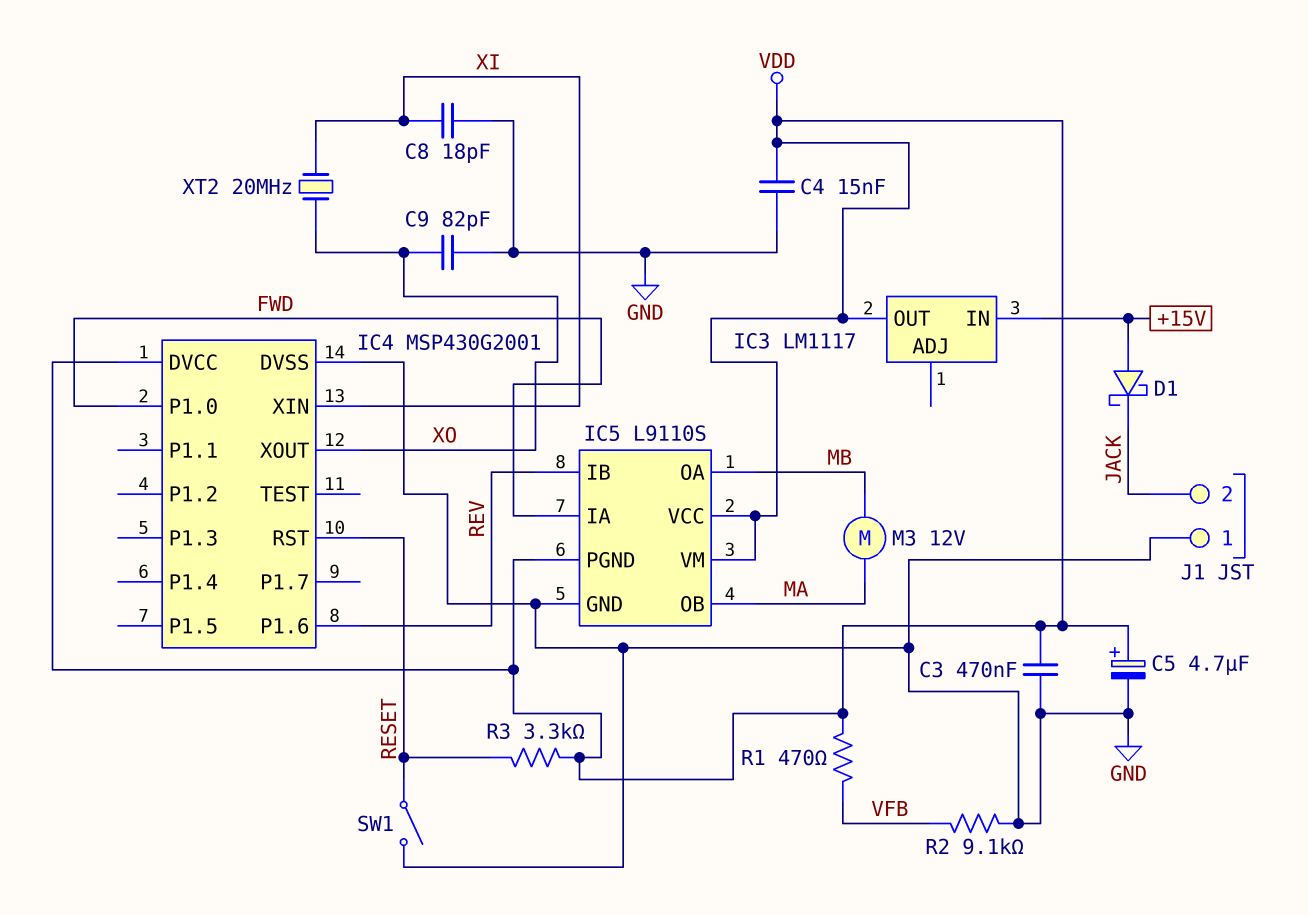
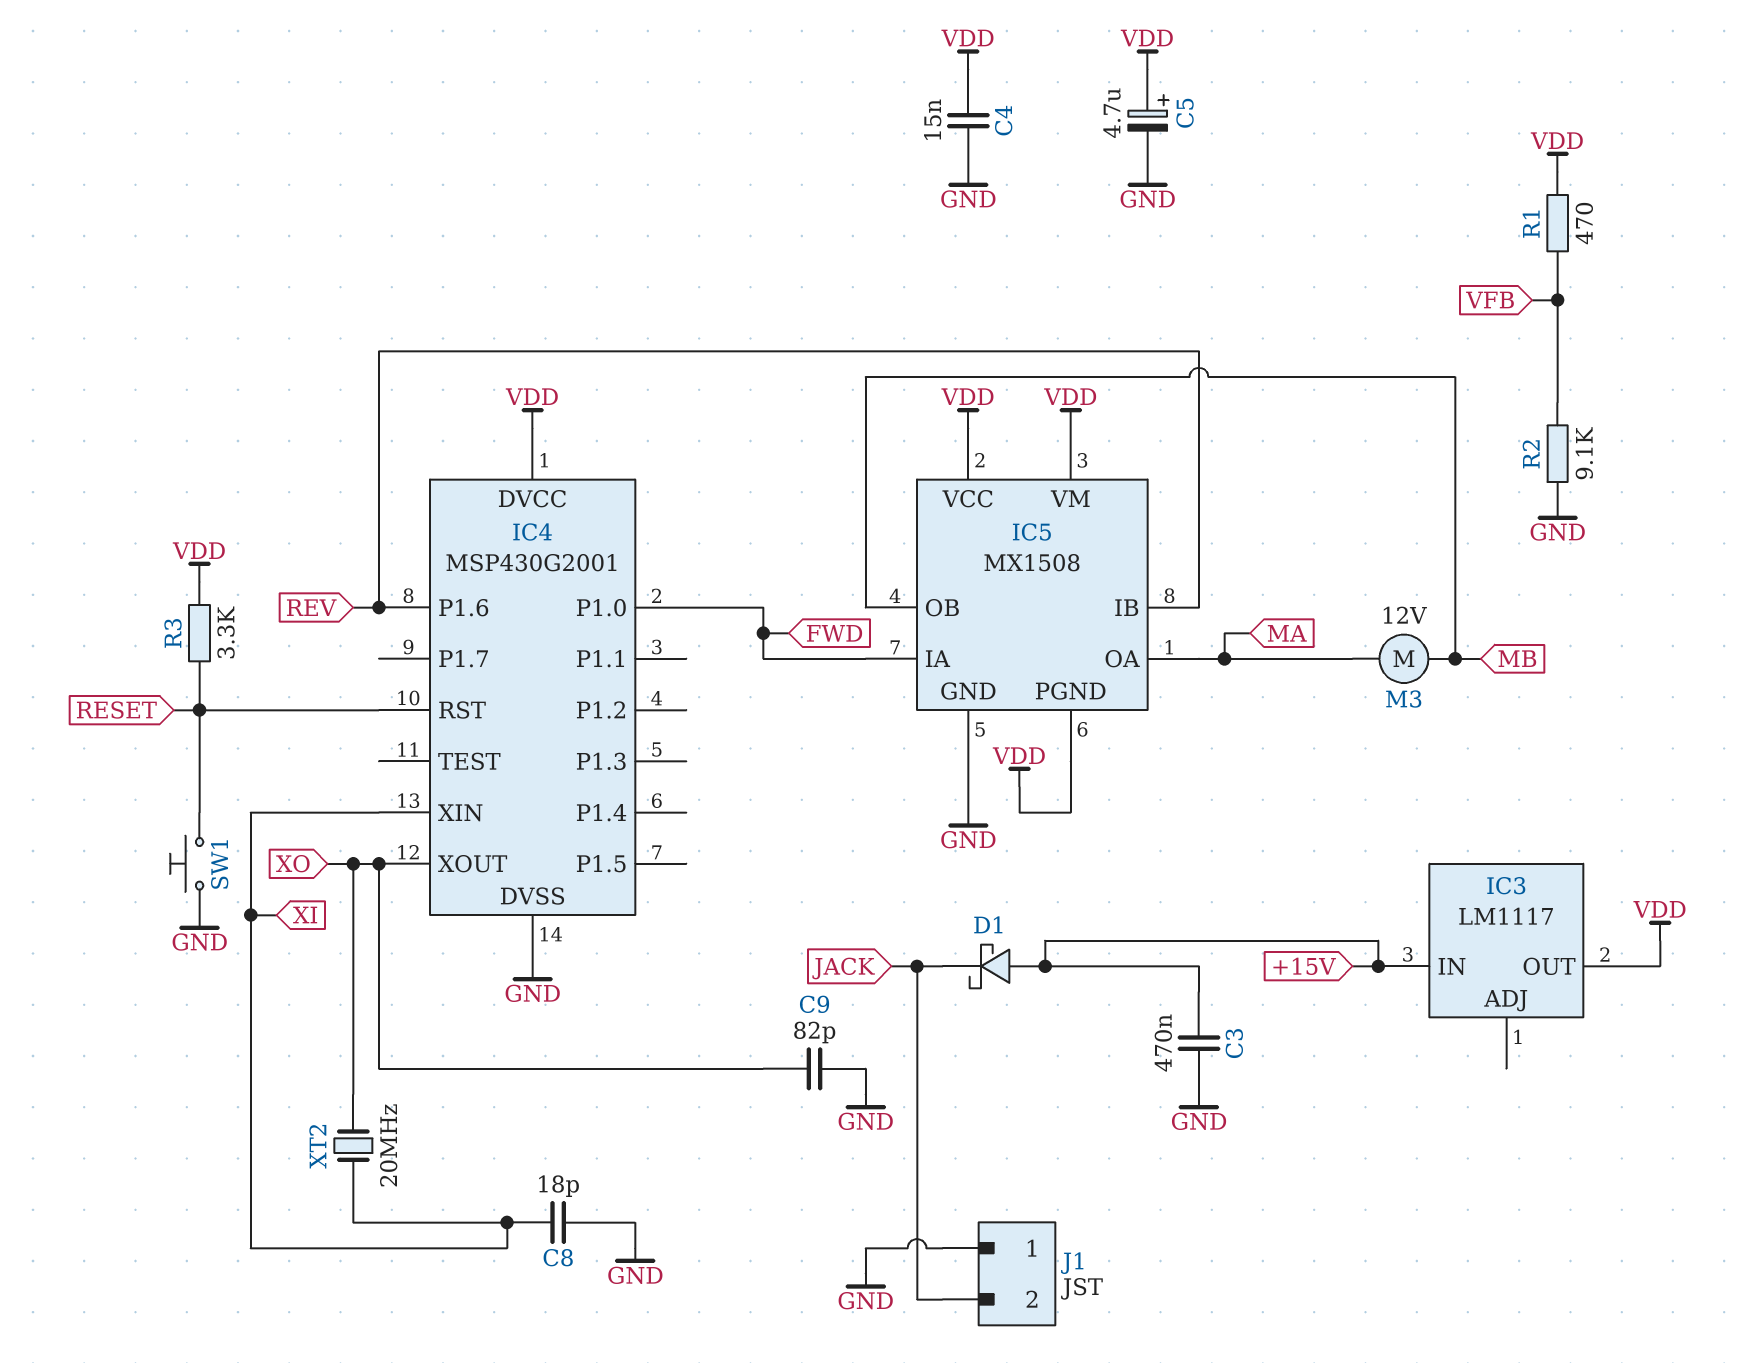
C3: 470nF (GND, VDD) -> 470nF (+15V, GND)
IC5: L9110S -> MX1508
IC5 pin OA: MB -> MA
IC5 pin OB: MA -> MB
SW1: switch (GND, RESET) -> button (GND, RESET)

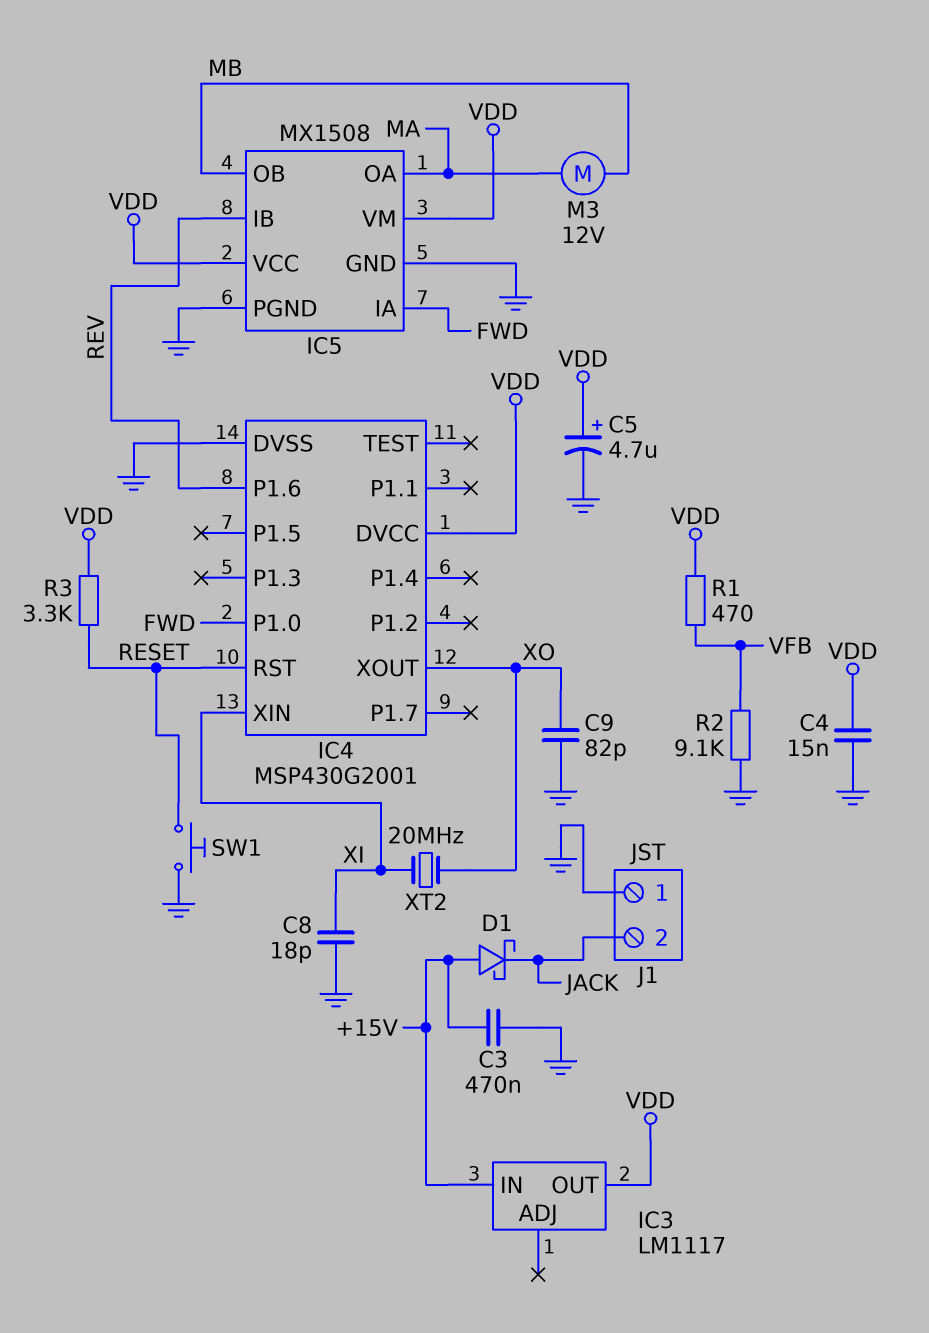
IC5 pin PGND: VDD -> GND

